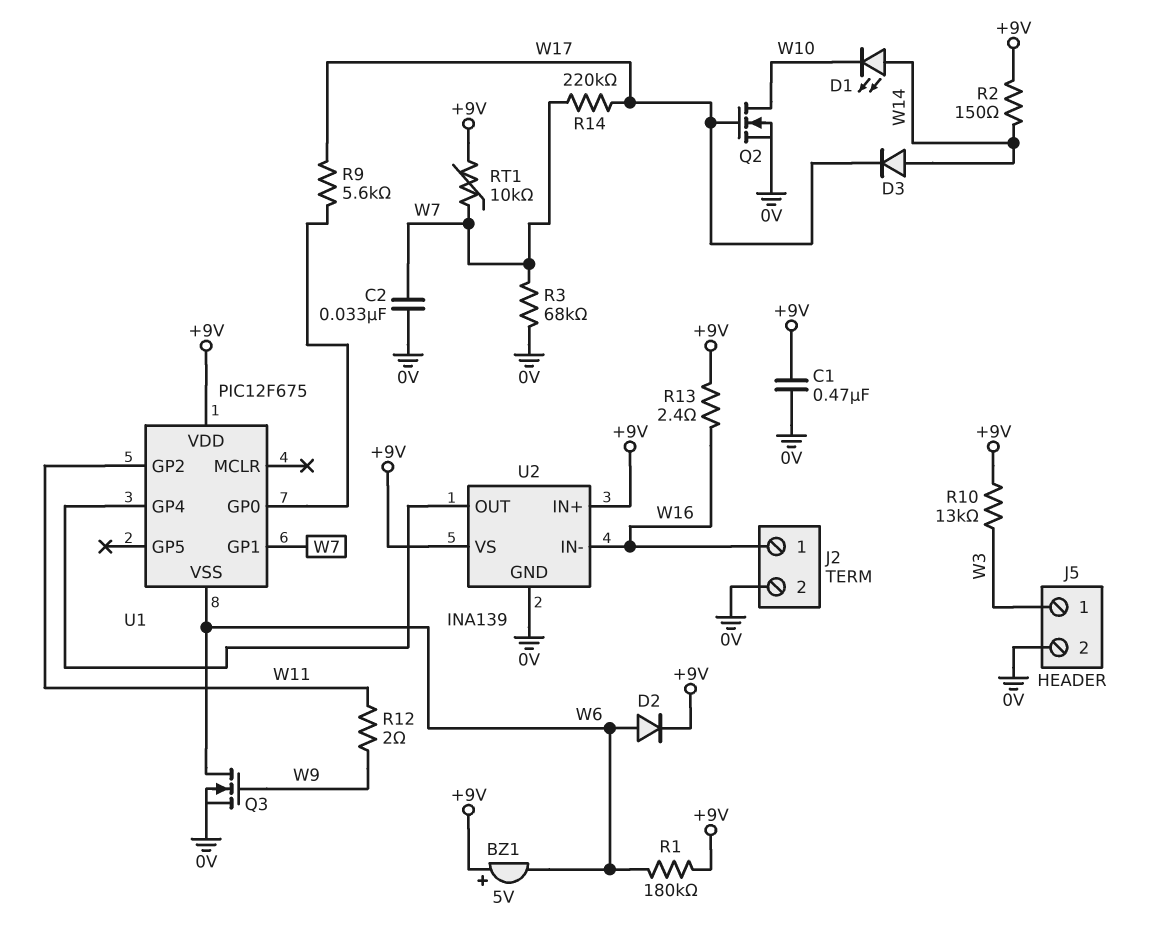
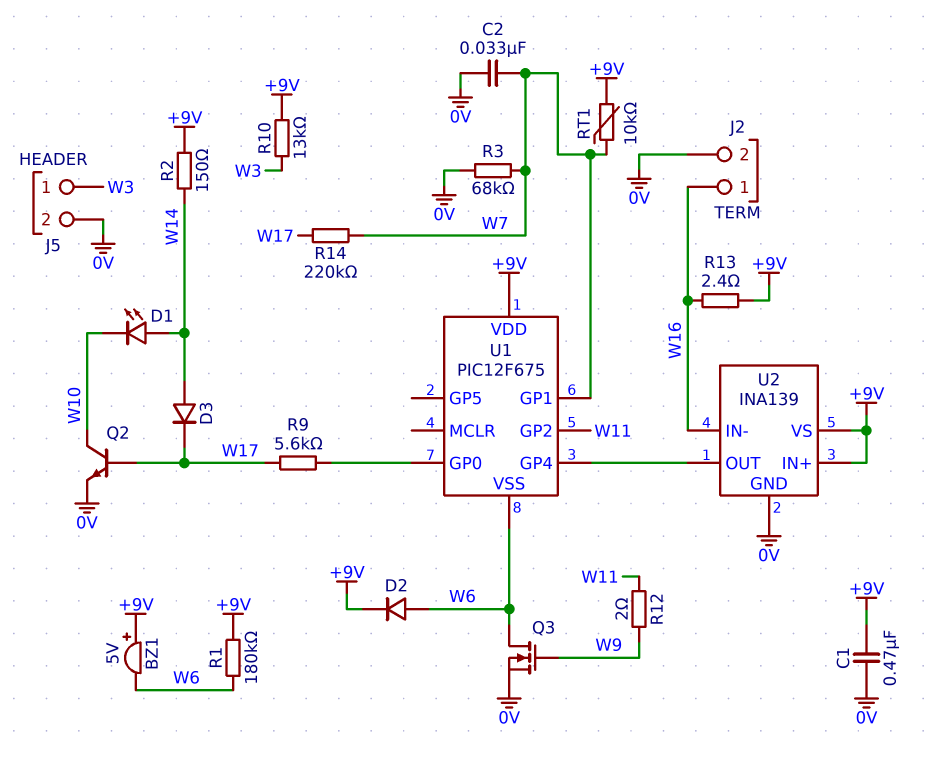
Q2: NMOS (G W17, D W10, S 0V) -> NPN (B W17, C W10, E 0V)

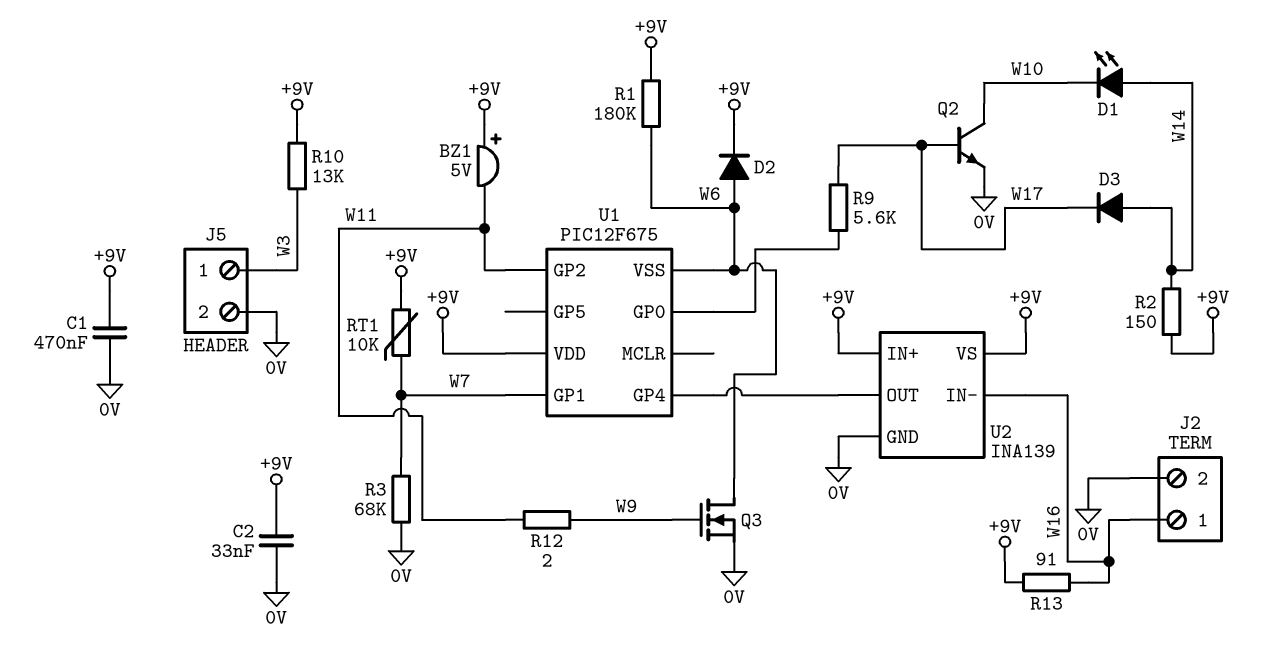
BZ1: buzzer 5V (plus +9V, minus W6) -> buzzer 5V (plus +9V, minus W11)
C2: 33nF (0V, W7) -> 33nF (+9V, 0V)
R13: 2.4 (+9V, W16) -> 91 (+9V, W16)
R14: 220k (W7, W17) -> none

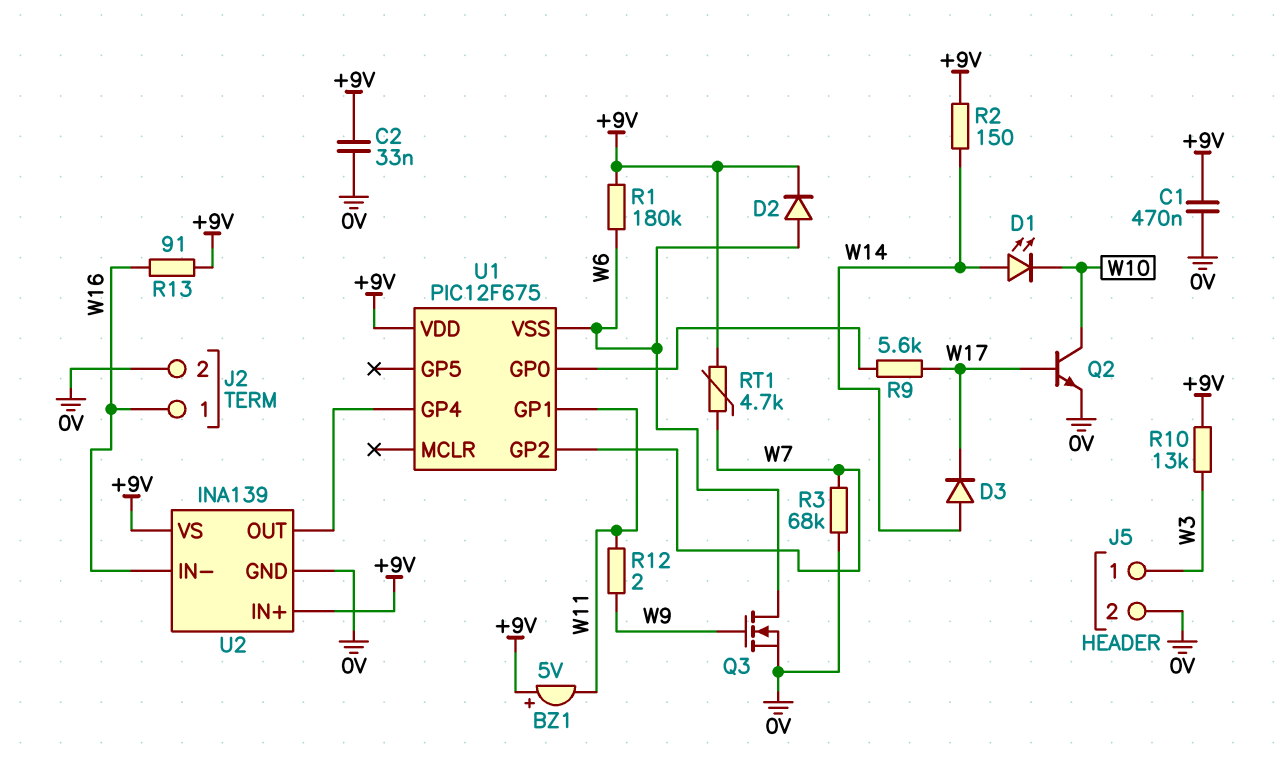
RT1: 10k (+9V, W7) -> 4.7k (+9V, W7)
U1 pin GP1: W7 -> W11
U1 pin GP2: W11 -> W7

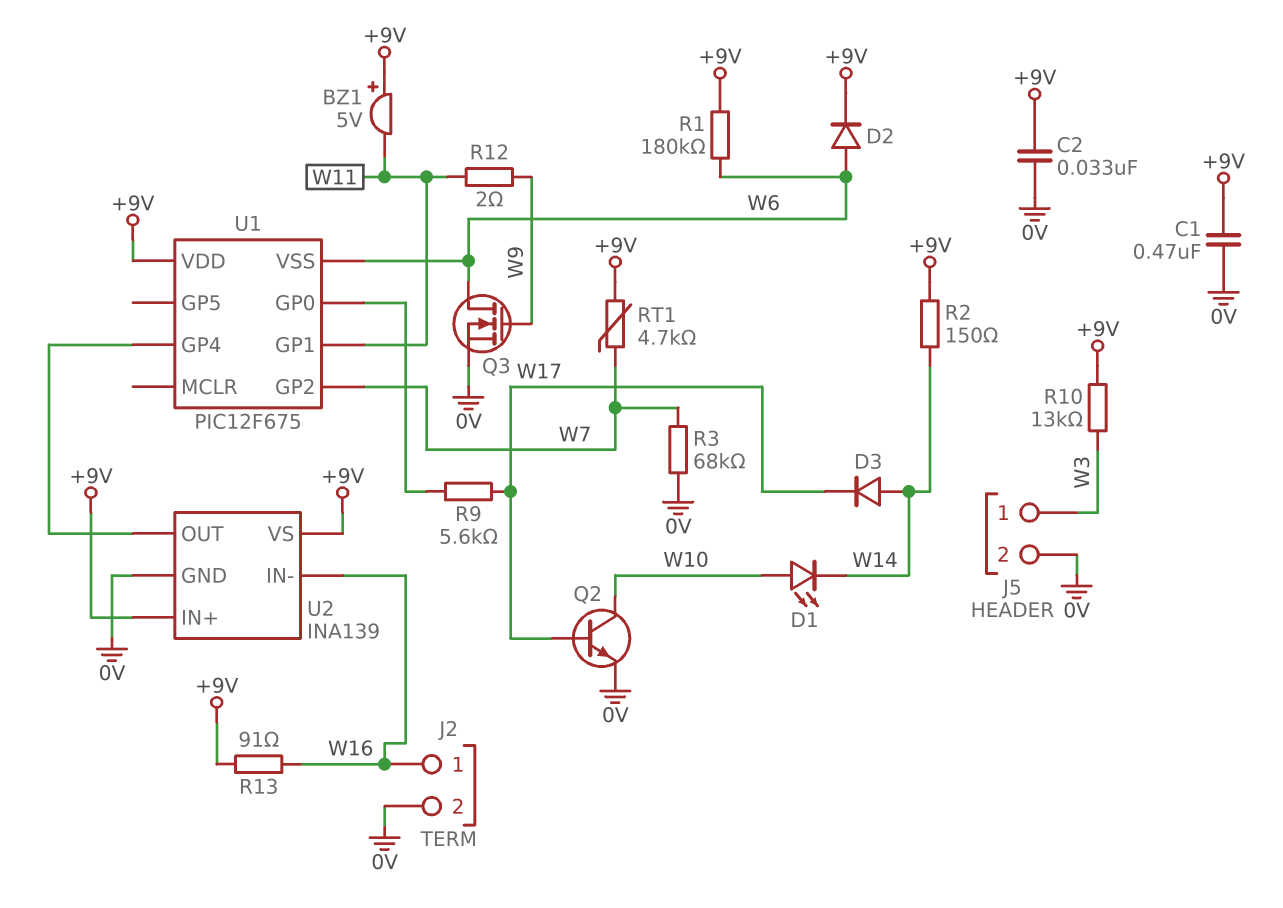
D1: LED (A W14, K W10) -> LED (A W10, K W14)

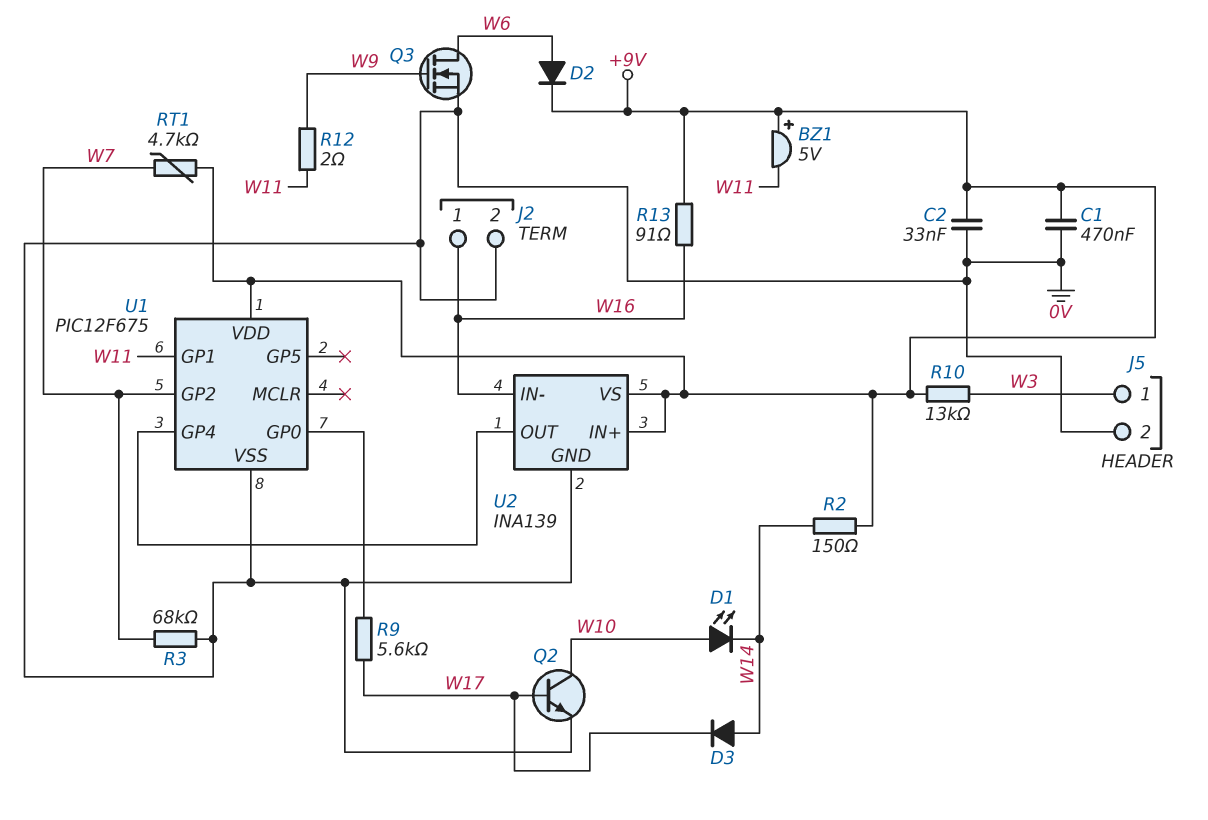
R1: 180k (+9V, W6) -> none
U1 pin VSS: W6 -> 0V

